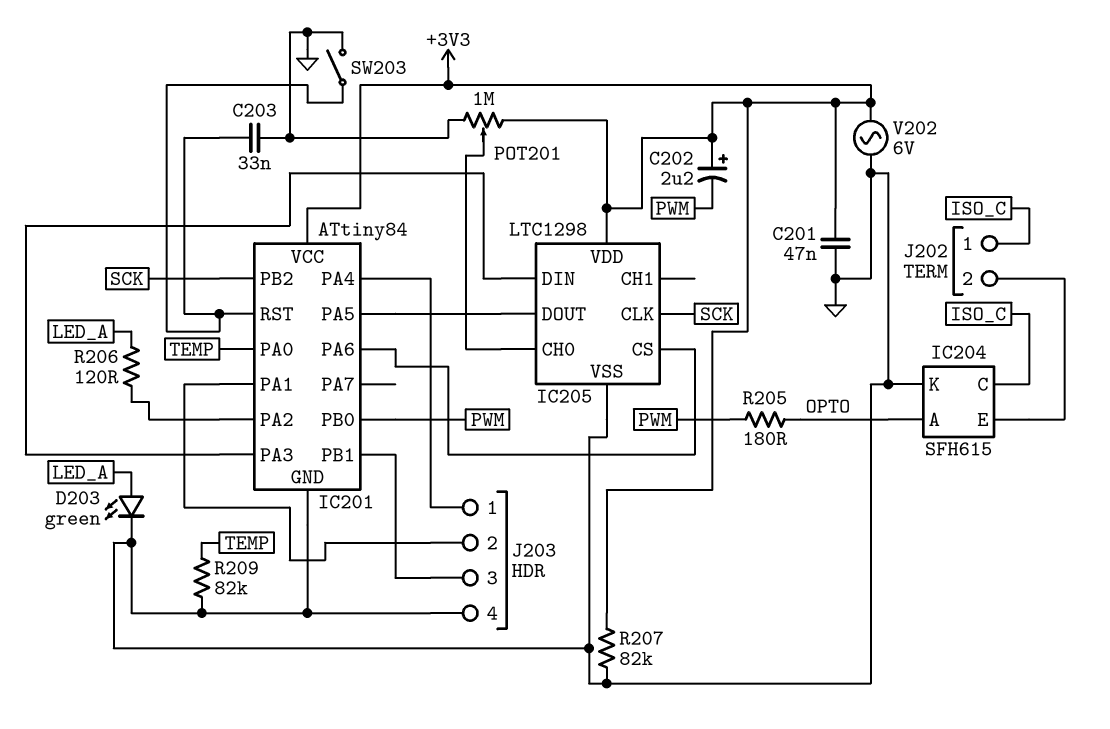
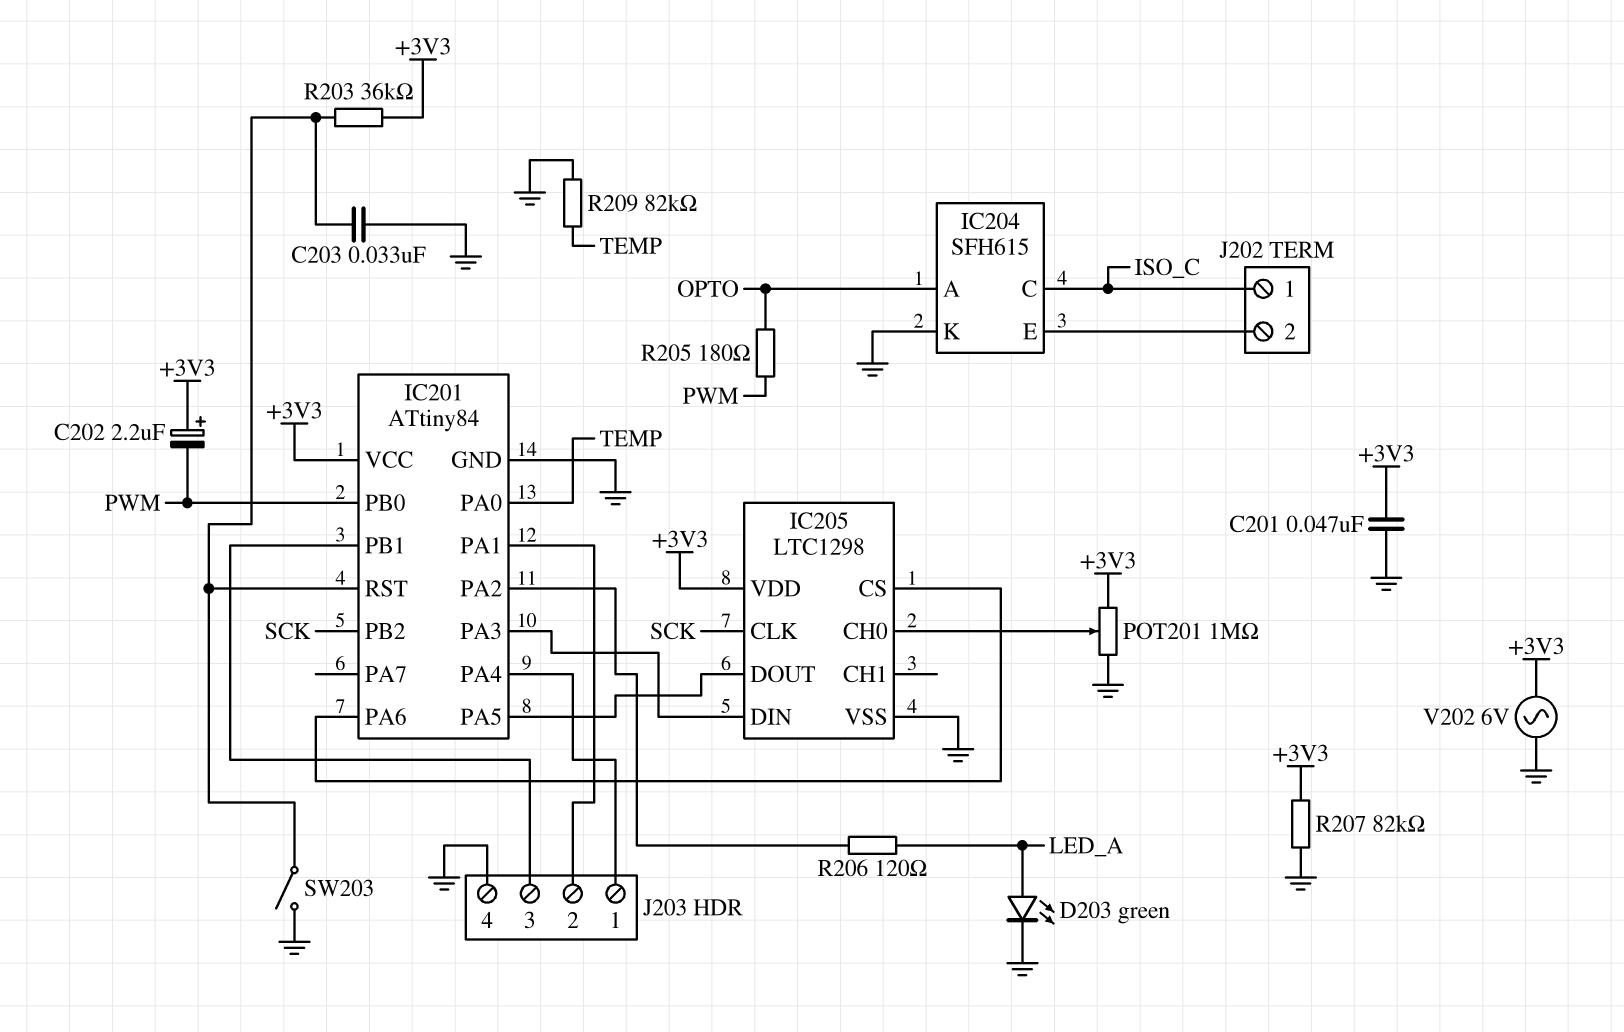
R203: none -> 36k (+3V3, IC201/RST)

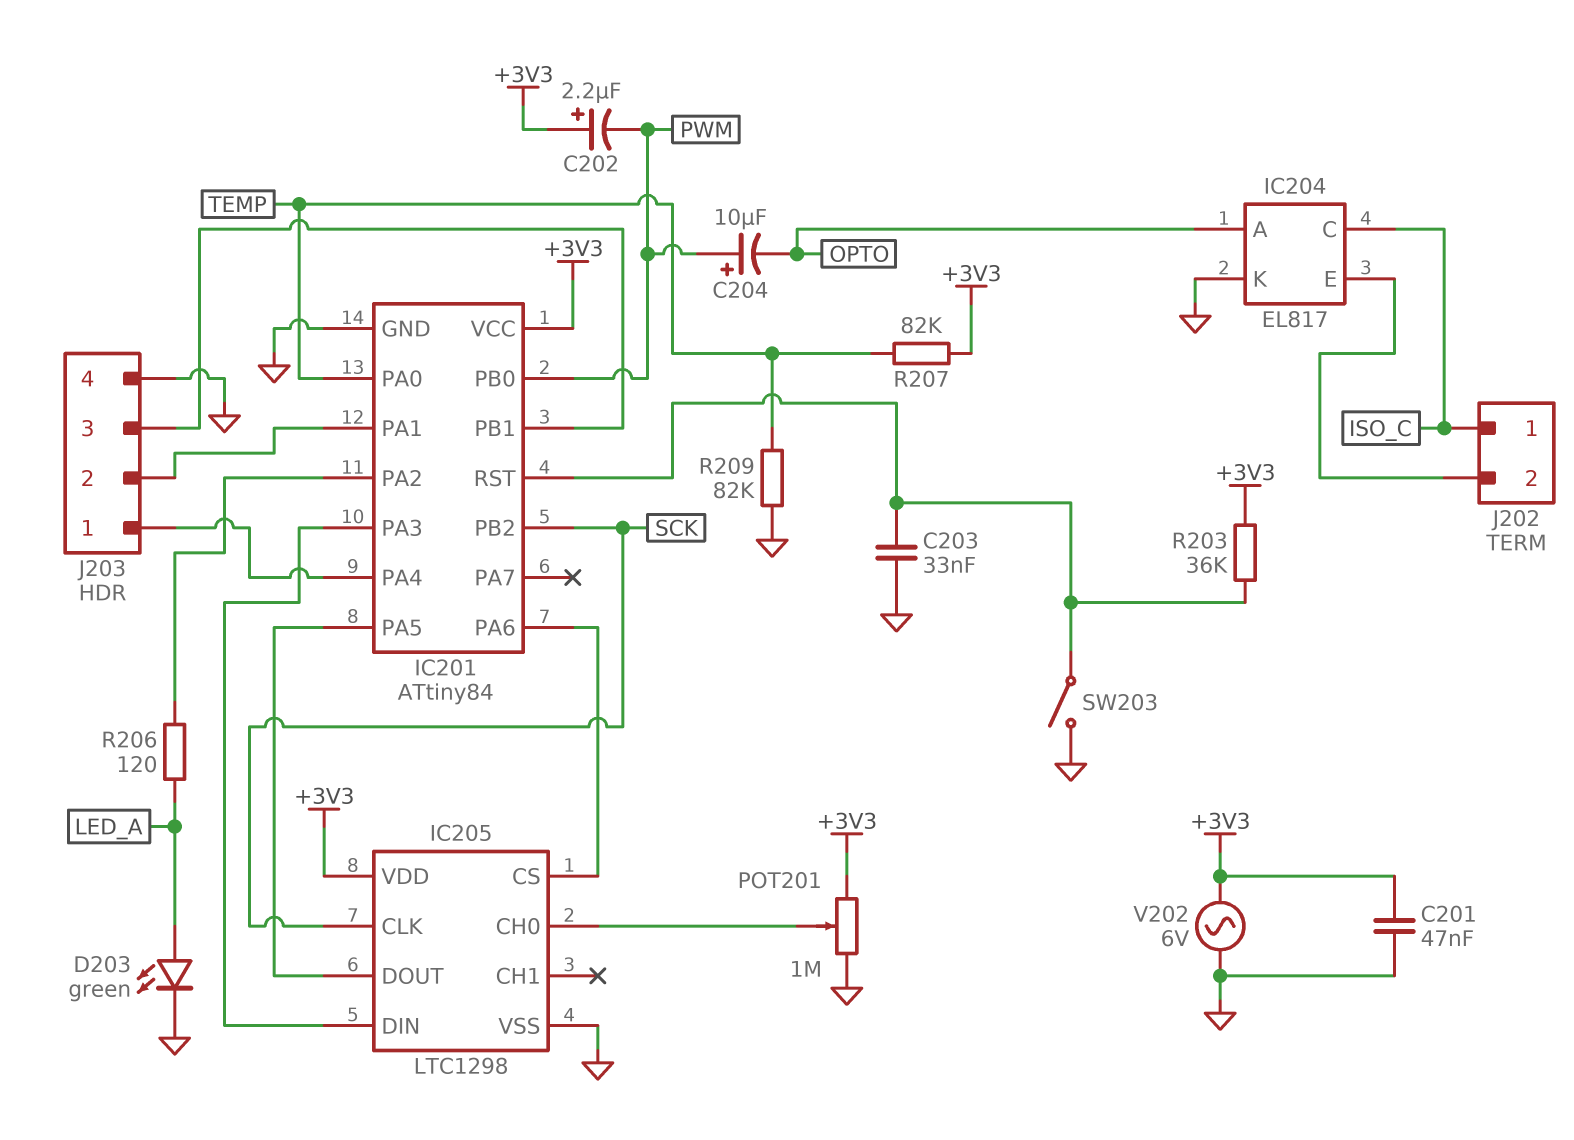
C204: none -> 10uF (plus PWM, minus OPTO)
IC204: SFH615 -> EL817
R205: 180 (OPTO, PWM) -> none
R207: 82k (+3V3, GND) -> 82k (+3V3, TEMP)

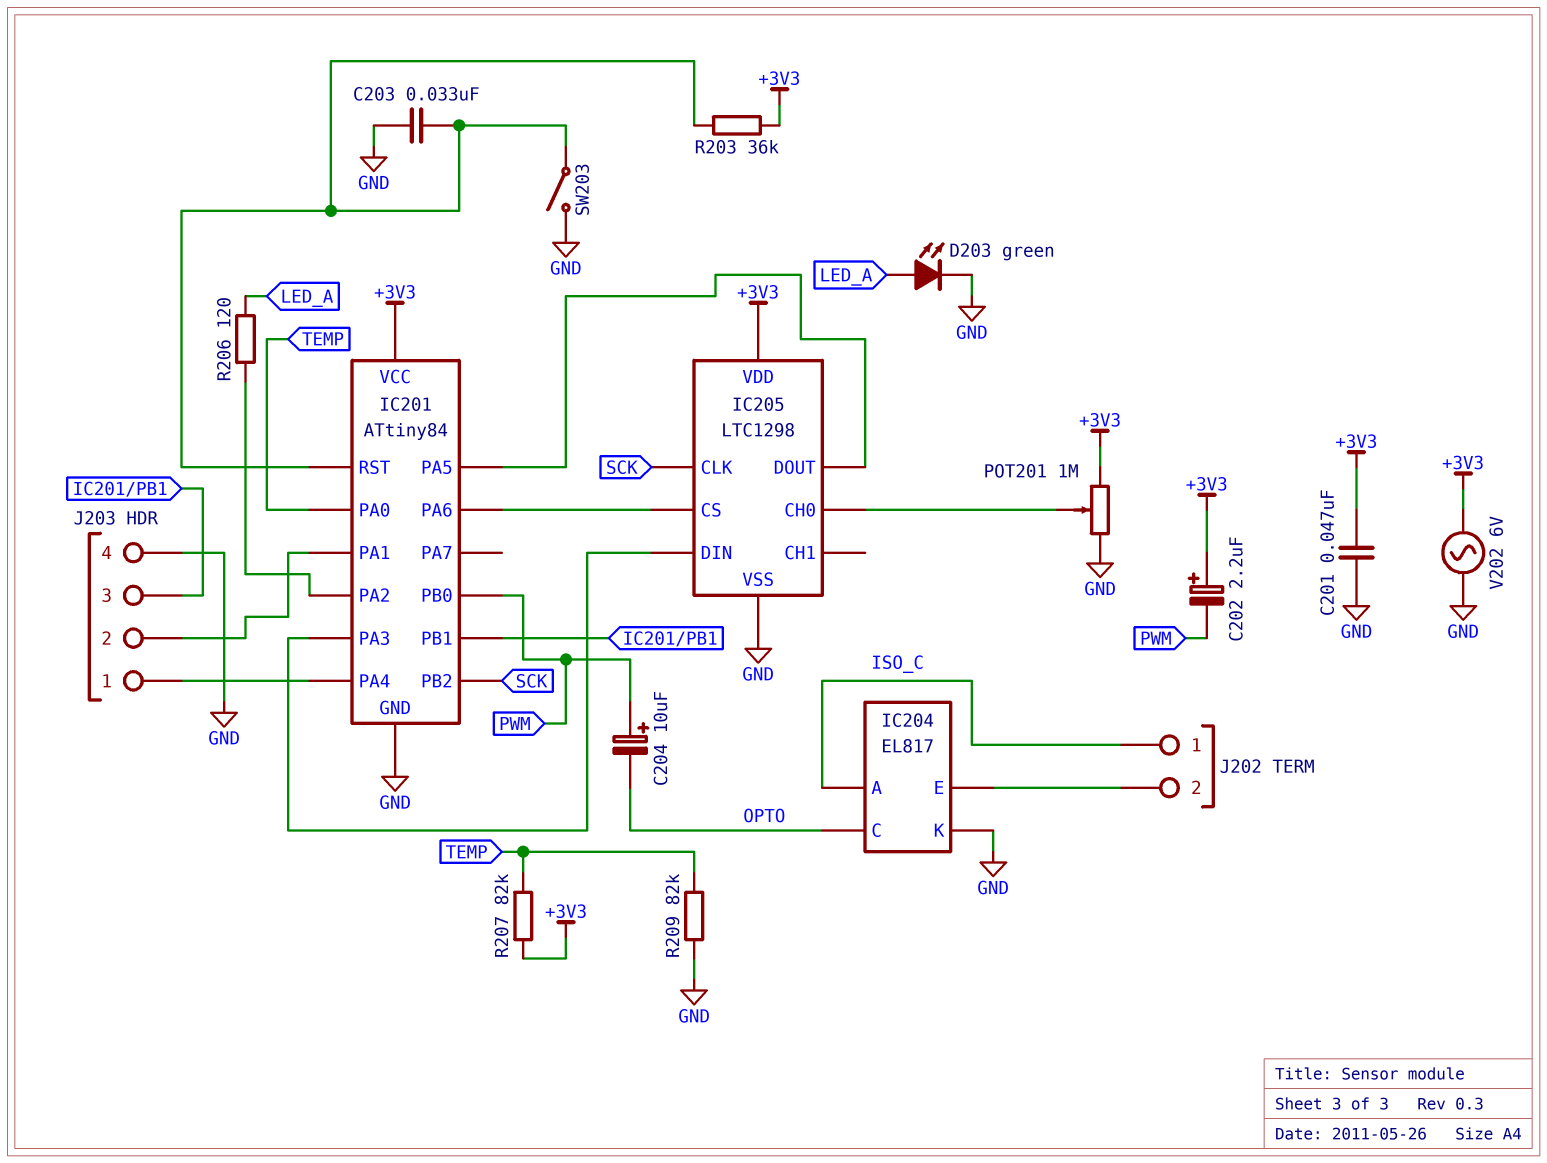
IC204 pin A: OPTO -> ISO_C
IC204 pin C: ISO_C -> OPTO

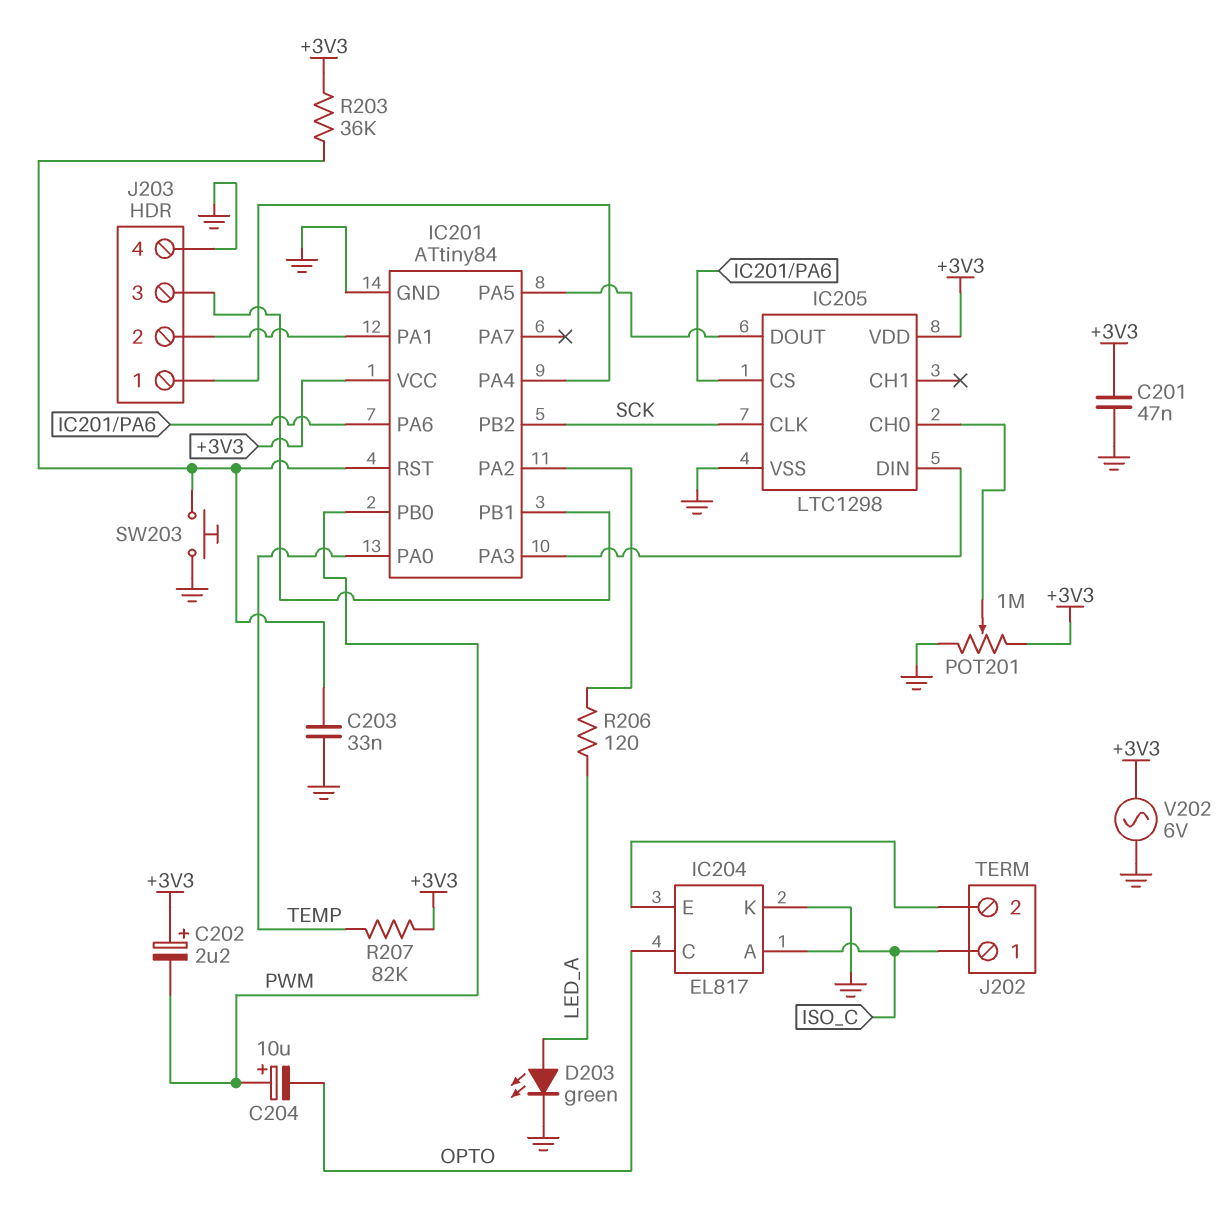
R209: 82k (GND, TEMP) -> none
SW203: switch (GND, IC201/RST) -> button (GND, IC201/RST)

